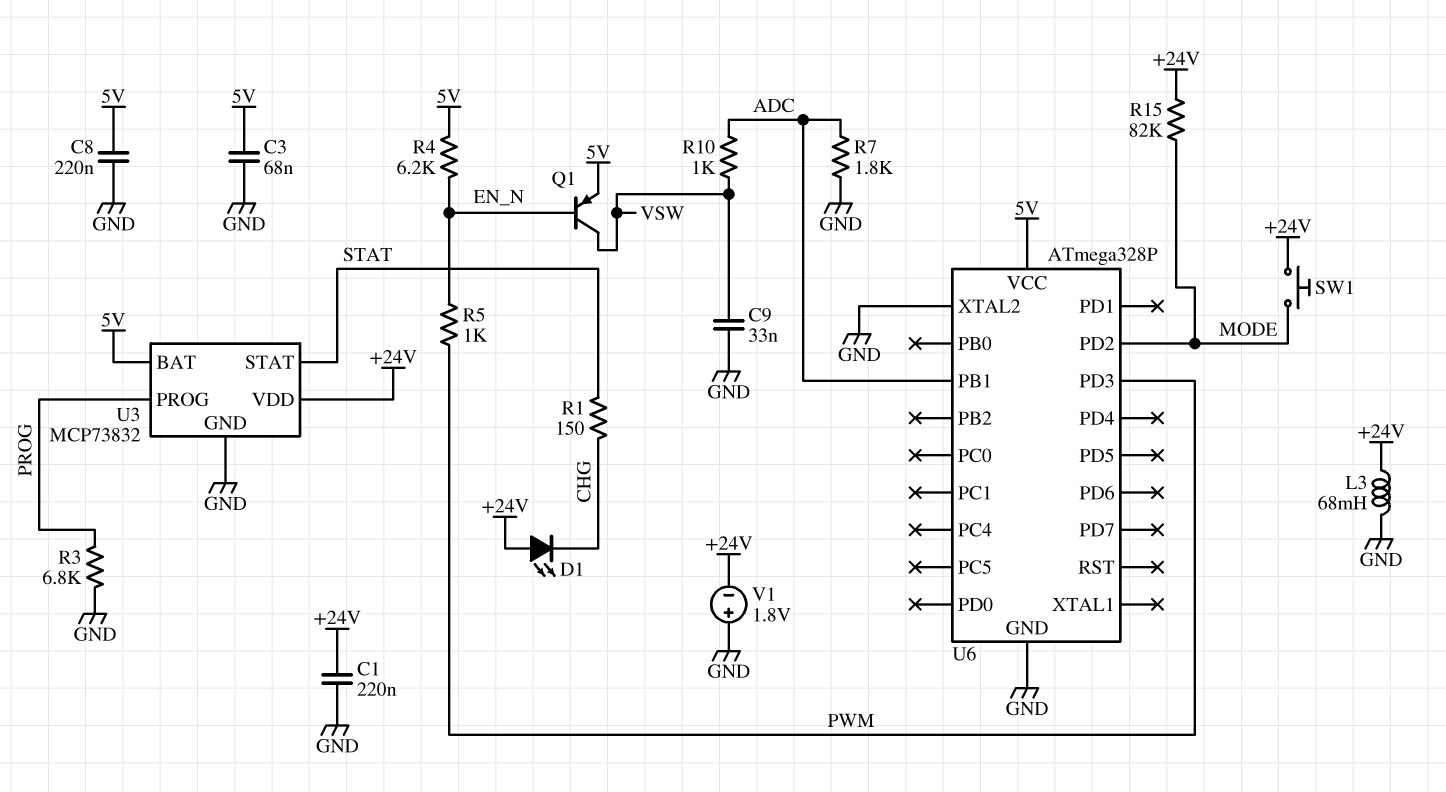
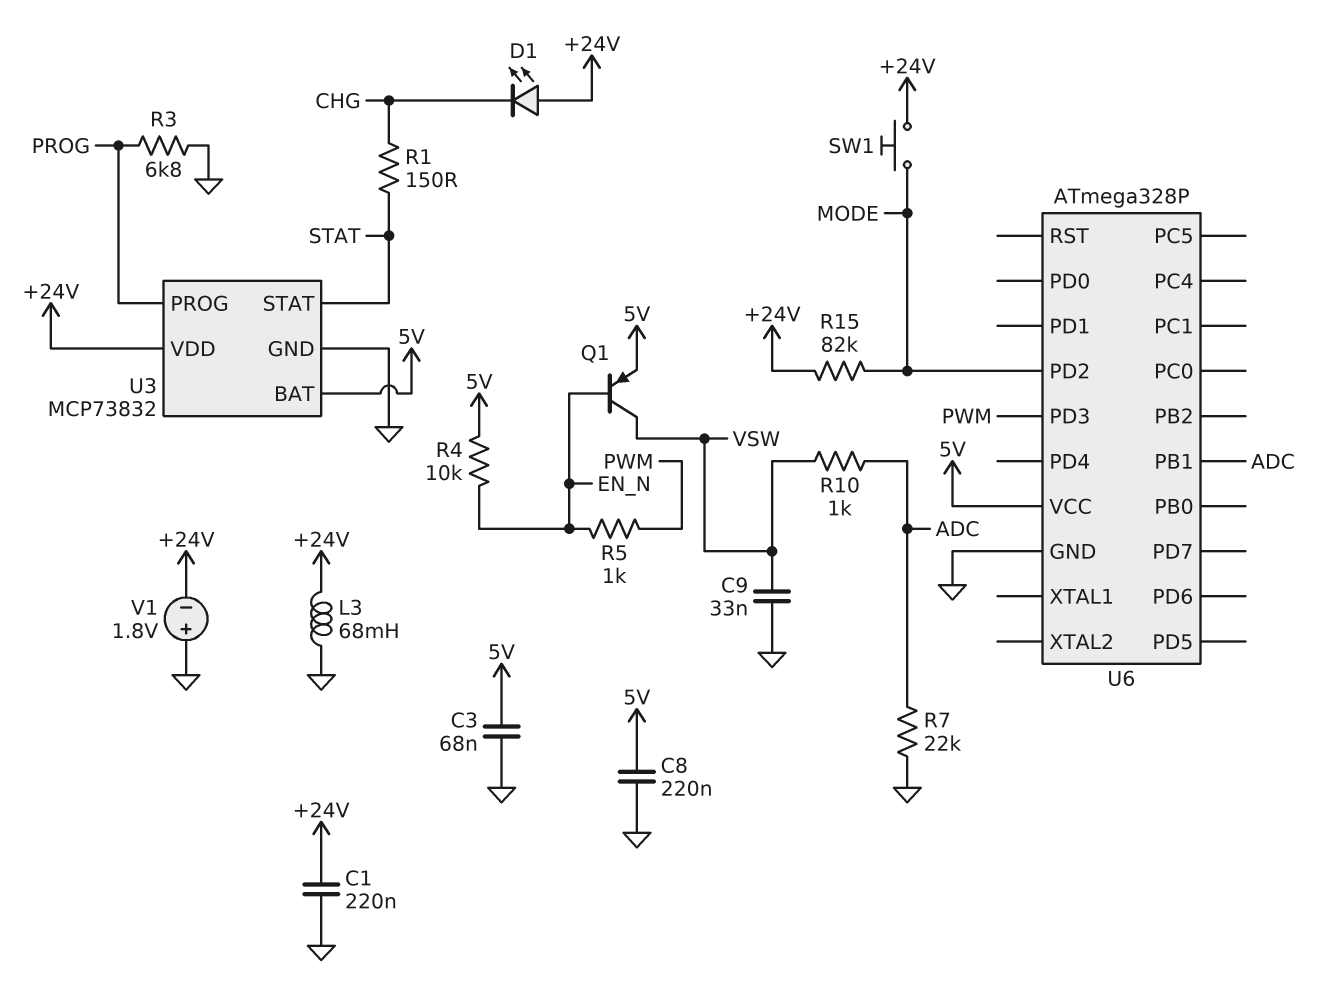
R4: 6.2k (5V, EN_N) -> 10k (5V, EN_N)
R7: 1.8k (ADC, GND) -> 22k (ADC, GND)
U6 pin XTAL2: GND -> none

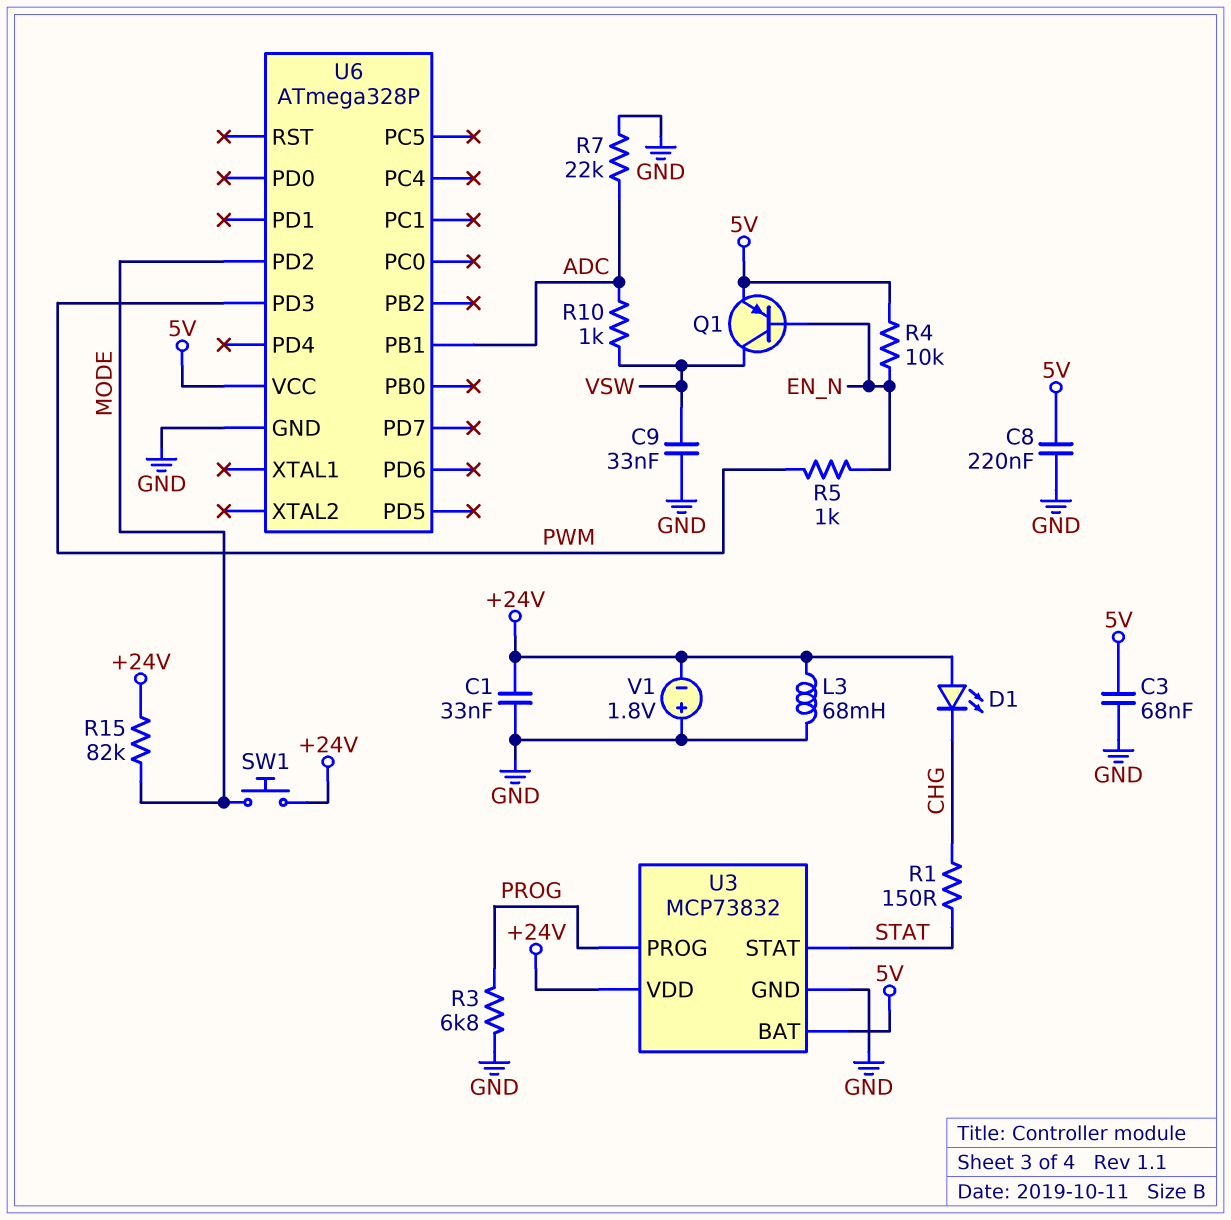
C1: 220nF (+24V, GND) -> 33nF (+24V, GND)

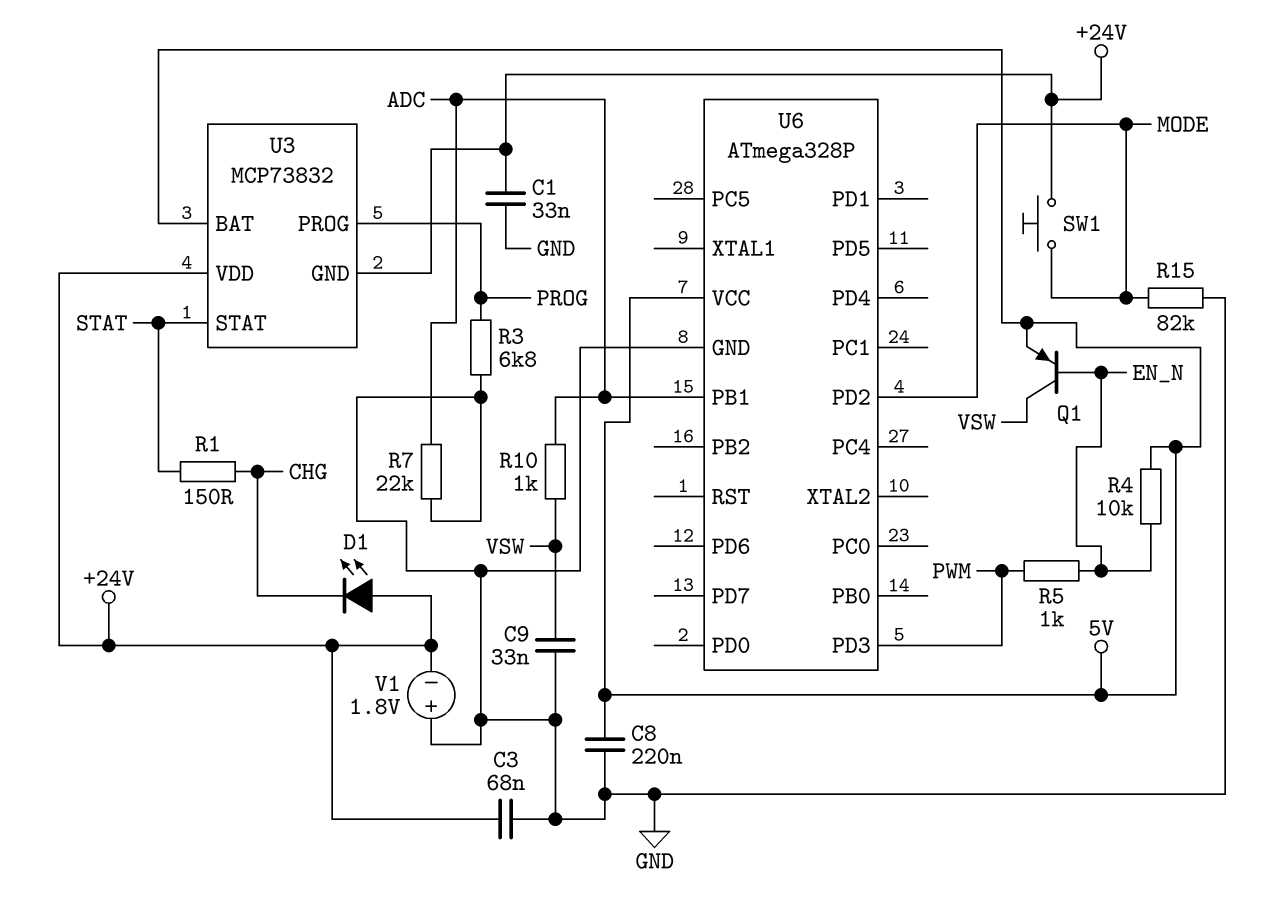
C3: 68nF (5V, GND) -> 68nF (+24V, GND)
L3: 68mH (+24V, GND) -> none
R15: 82k (+24V, MODE) -> 82k (GND, MODE)
U3 pin GND: GND -> +24V

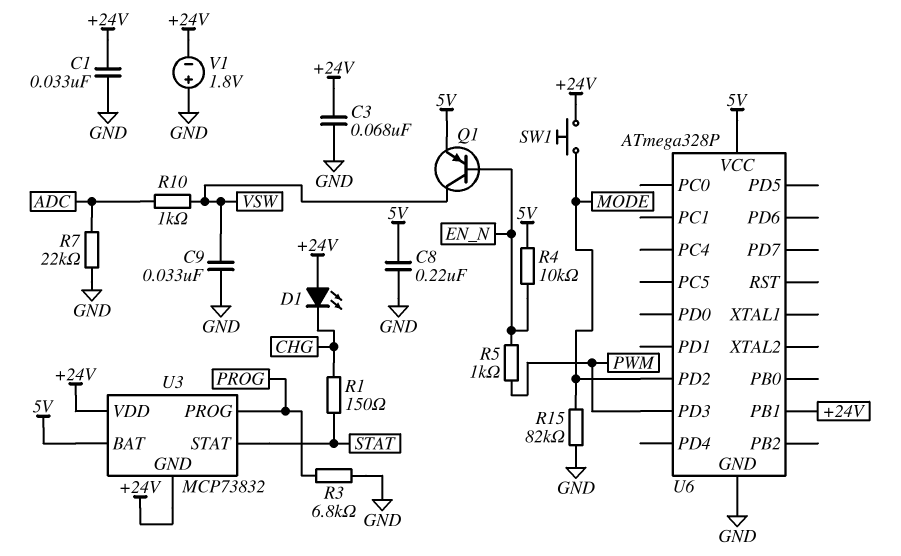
U6 pin PB1: ADC -> +24V

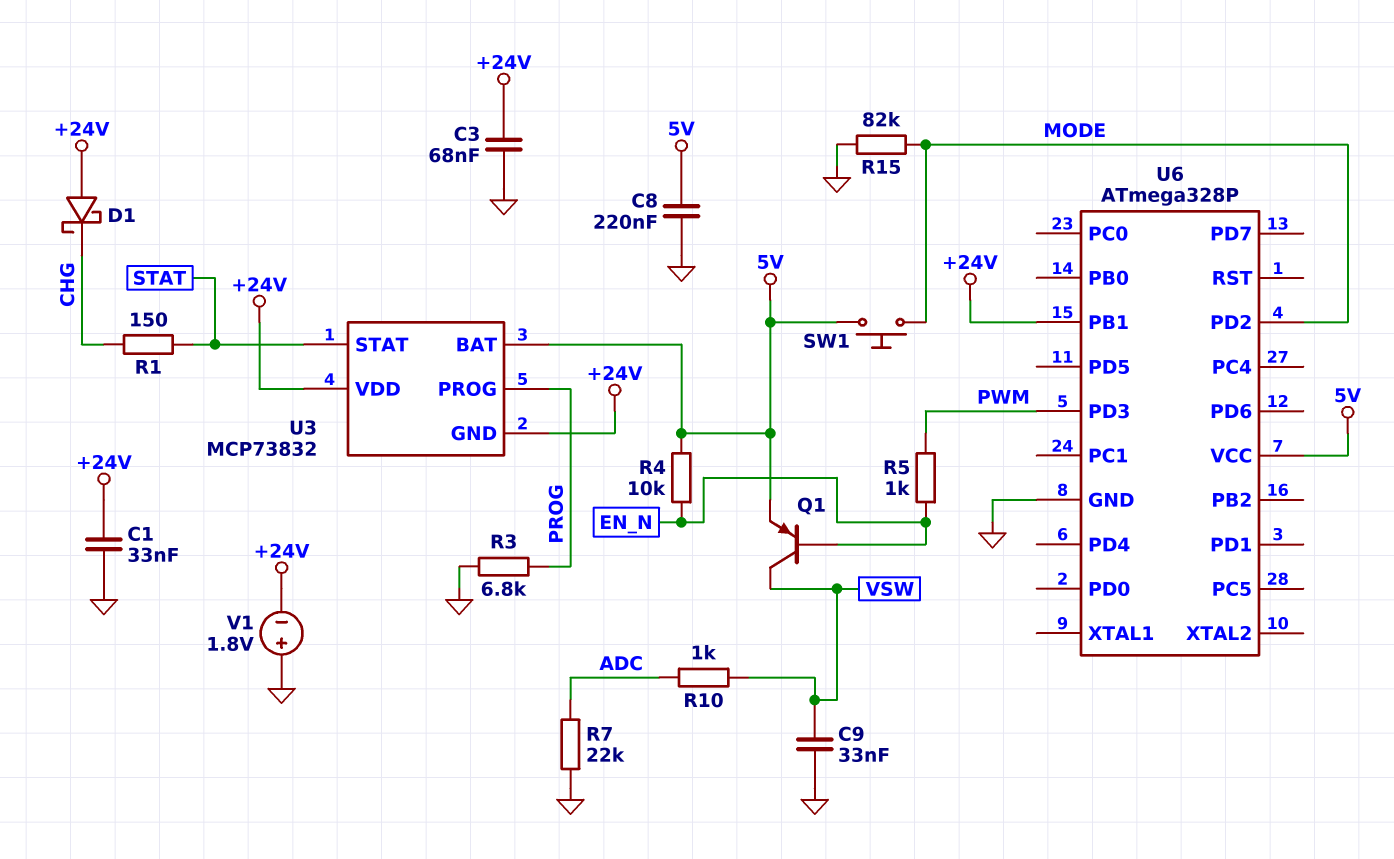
D1: LED (A +24V, K CHG) -> schottky (A +24V, K CHG)
SW1: button (+24V, MODE) -> button (5V, MODE)

